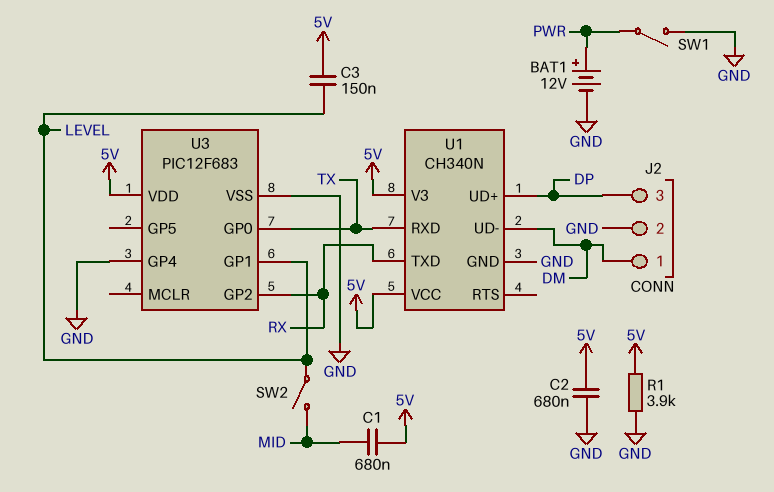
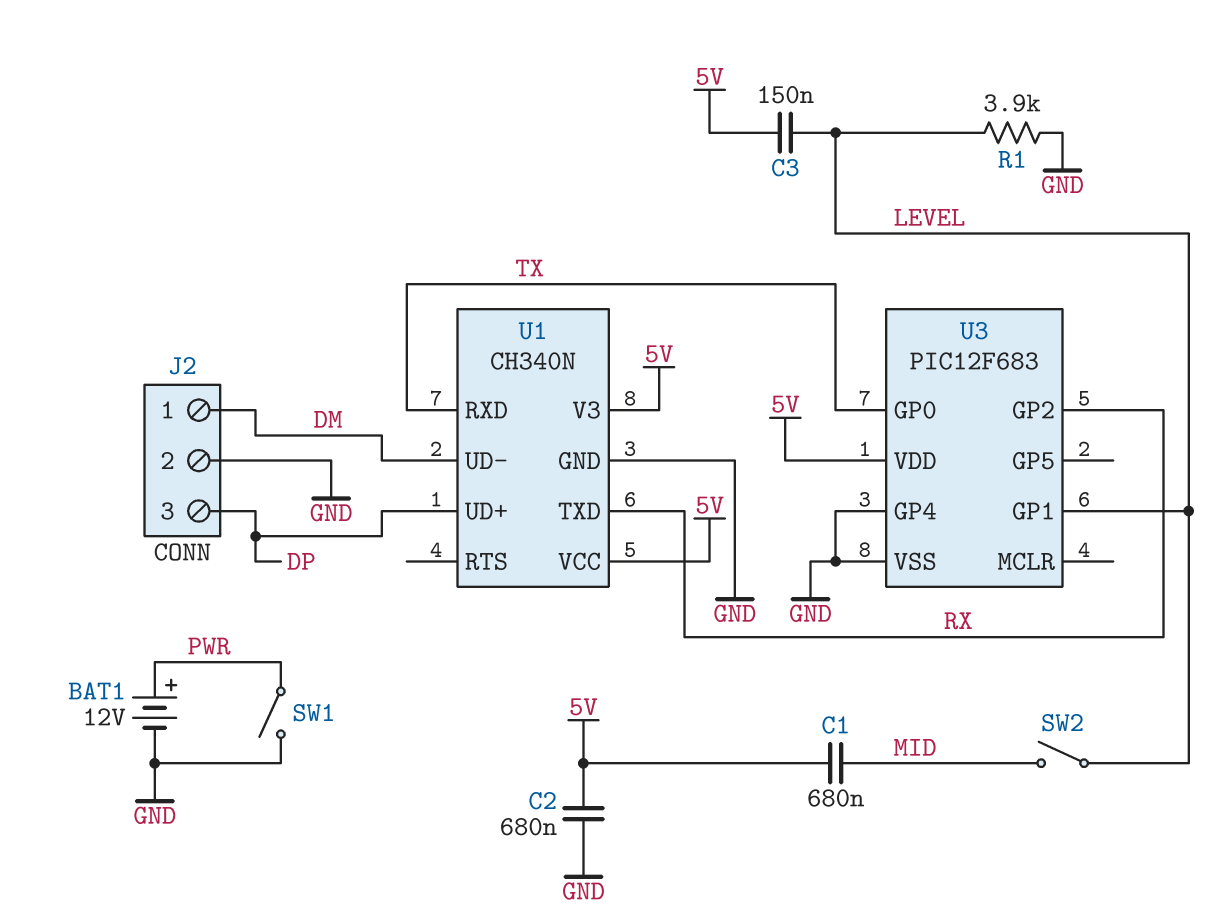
R1: 3.9k (5V, GND) -> 3.9k (GND, LEVEL)

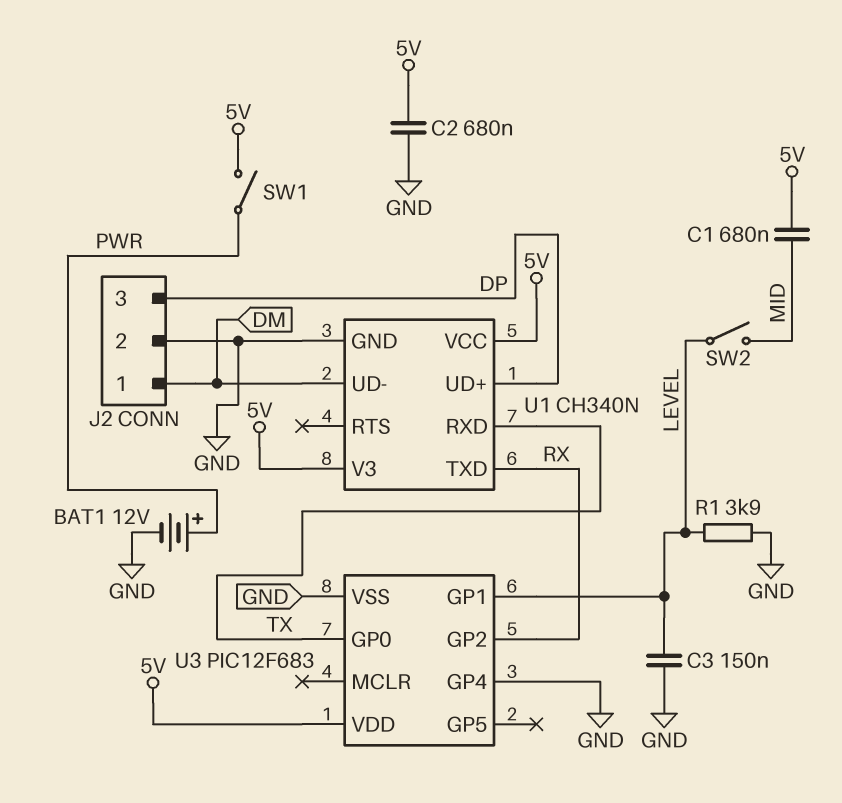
C3: 150nF (5V, LEVEL) -> 150nF (GND, LEVEL)
SW1: switch (GND, PWR) -> switch (5V, PWR)

